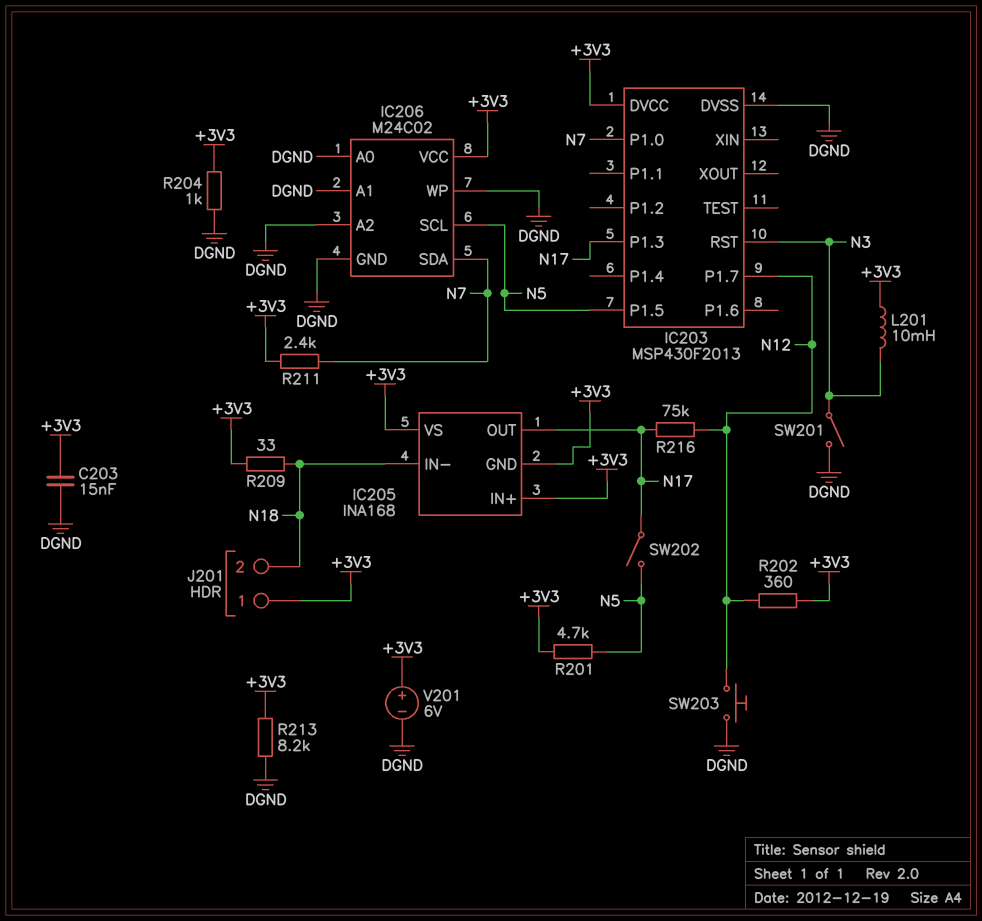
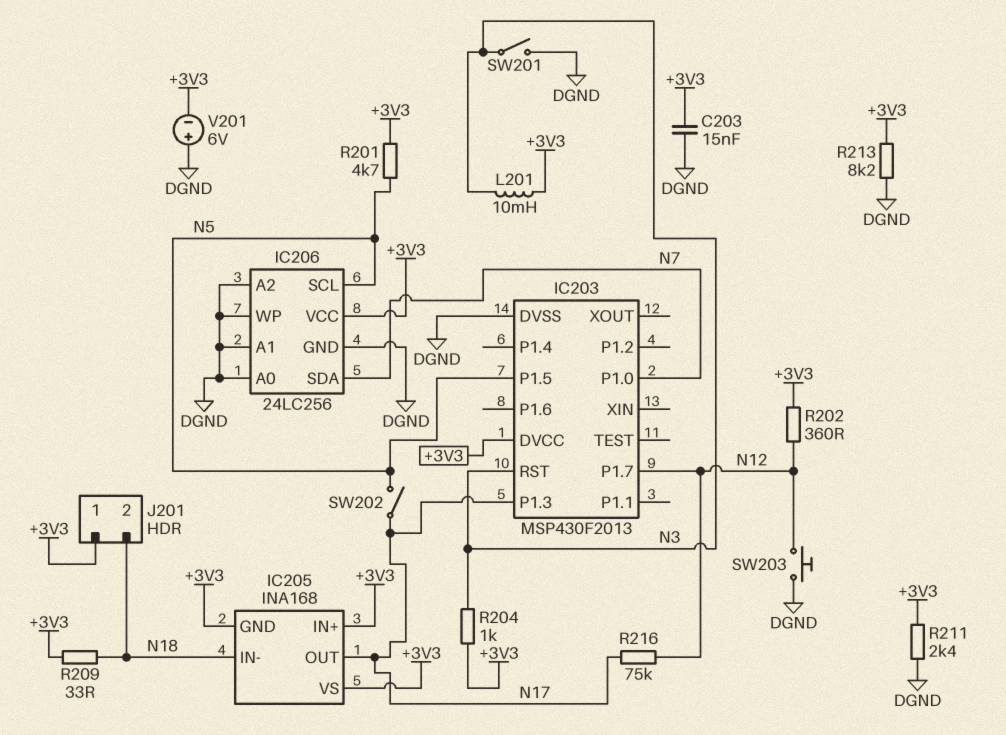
IC206: M24C02 -> 24LC256
R204: 1k (+3V3, DGND) -> 1k (+3V3, N3)
R211: 2.4k (+3V3, N7) -> 2.4k (+3V3, DGND)
V201: 6V (plus +3V3, minus DGND) -> 6V (plus DGND, minus +3V3)

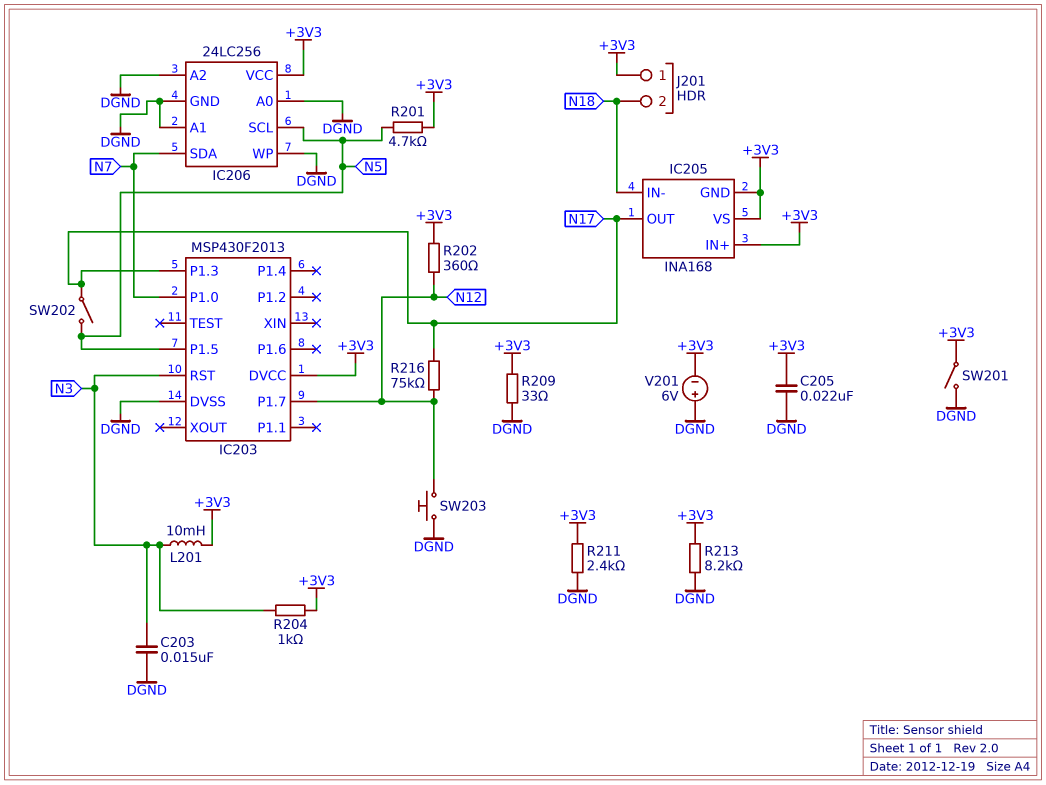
C203: 15nF (+3V3, DGND) -> 15nF (DGND, N3)
C205: none -> 22nF (+3V3, DGND)
R209: 33 (+3V3, N18) -> 33 (+3V3, DGND)
SW201: switch (DGND, N3) -> switch (+3V3, DGND)

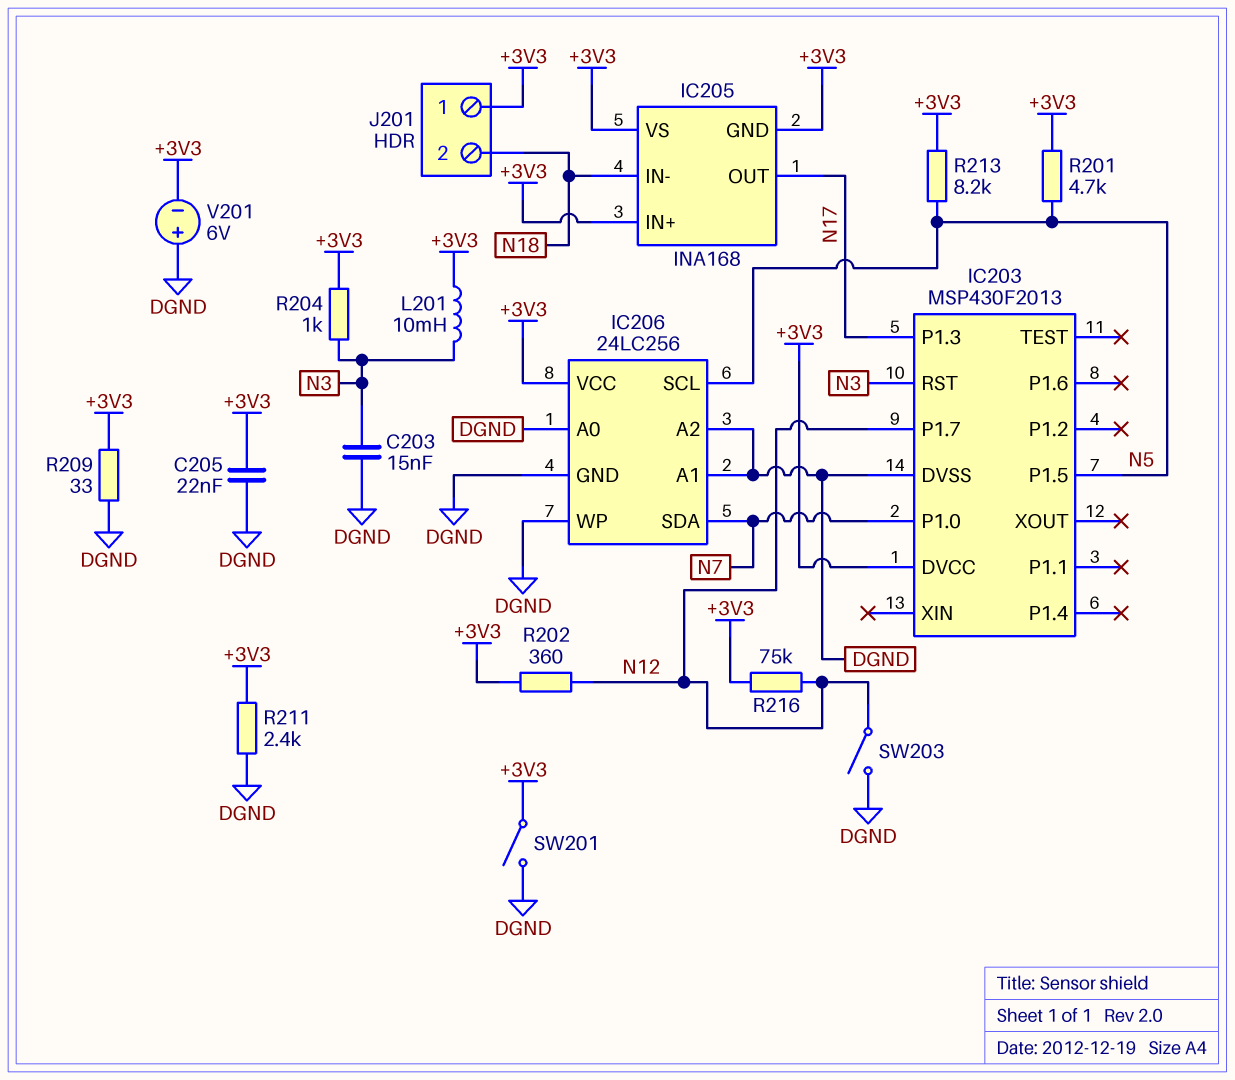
R213: 8.2k (+3V3, DGND) -> 8.2k (+3V3, N5)
R216: 75k (N12, N17) -> 75k (+3V3, N12)
SW202: switch (N5, N17) -> none
SW203: button (DGND, N12) -> switch (DGND, N12)

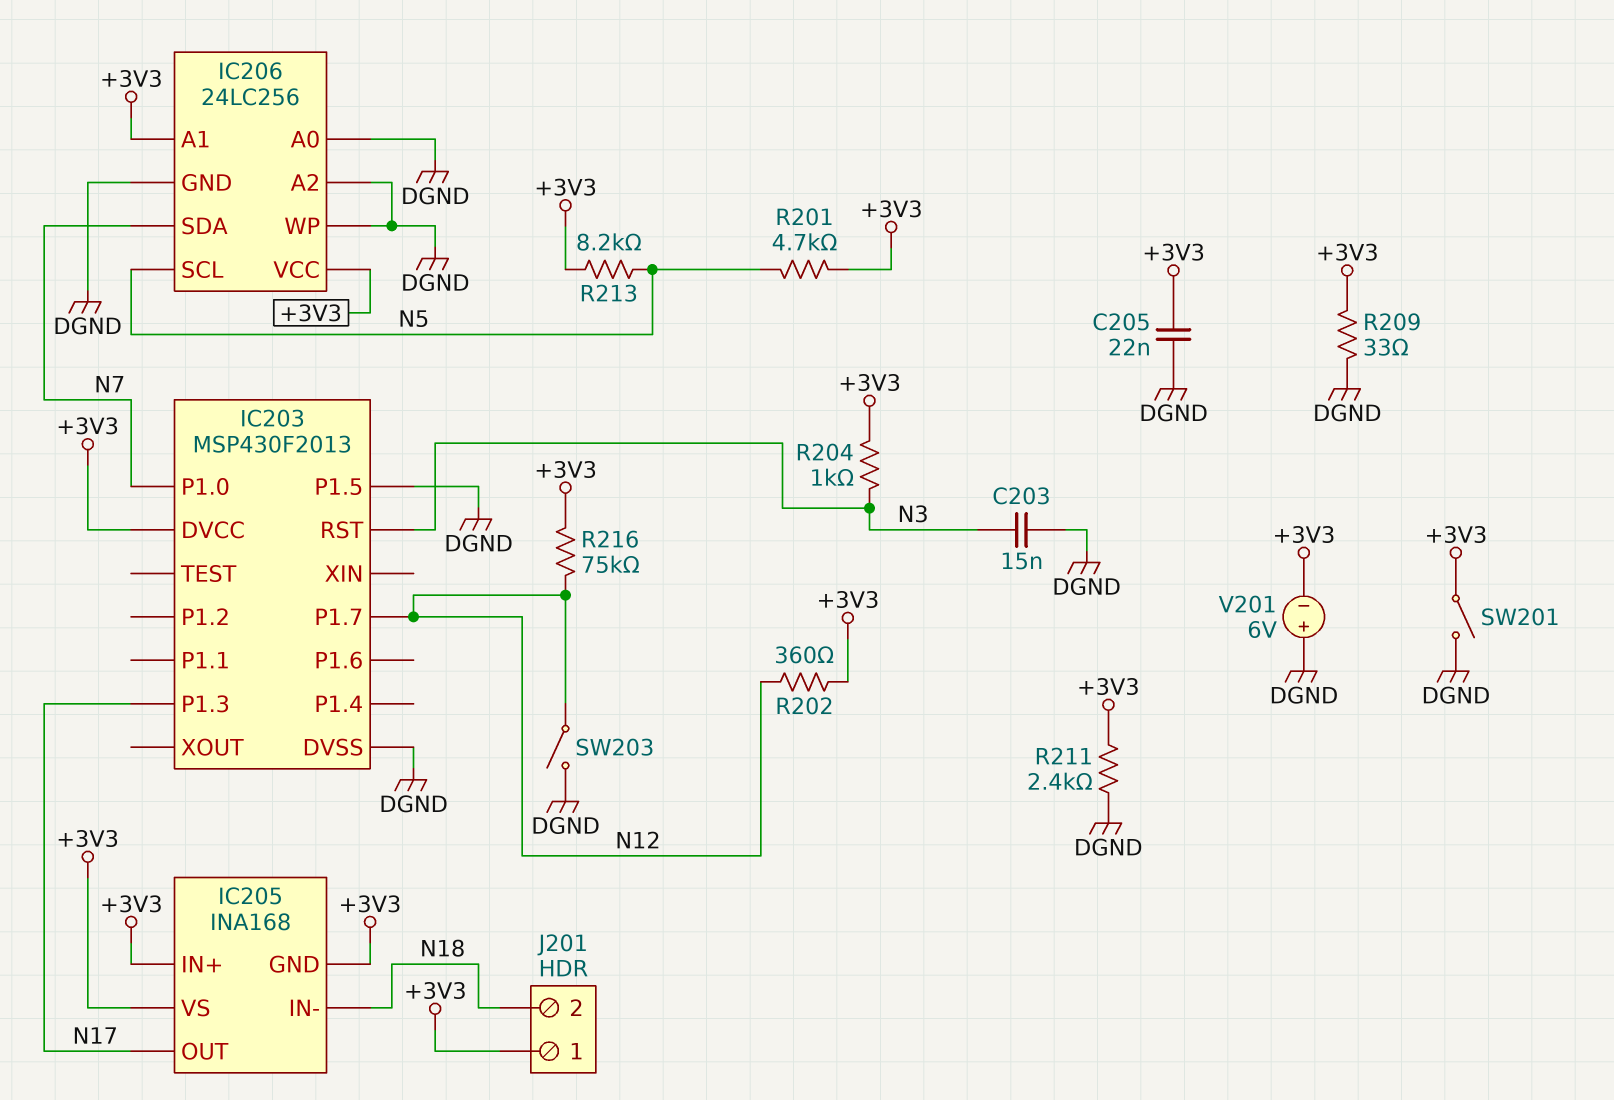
IC203 pin P1.5: N5 -> DGND
IC206 pin A1: DGND -> +3V3
L201: 10mH (+3V3, N3) -> none

